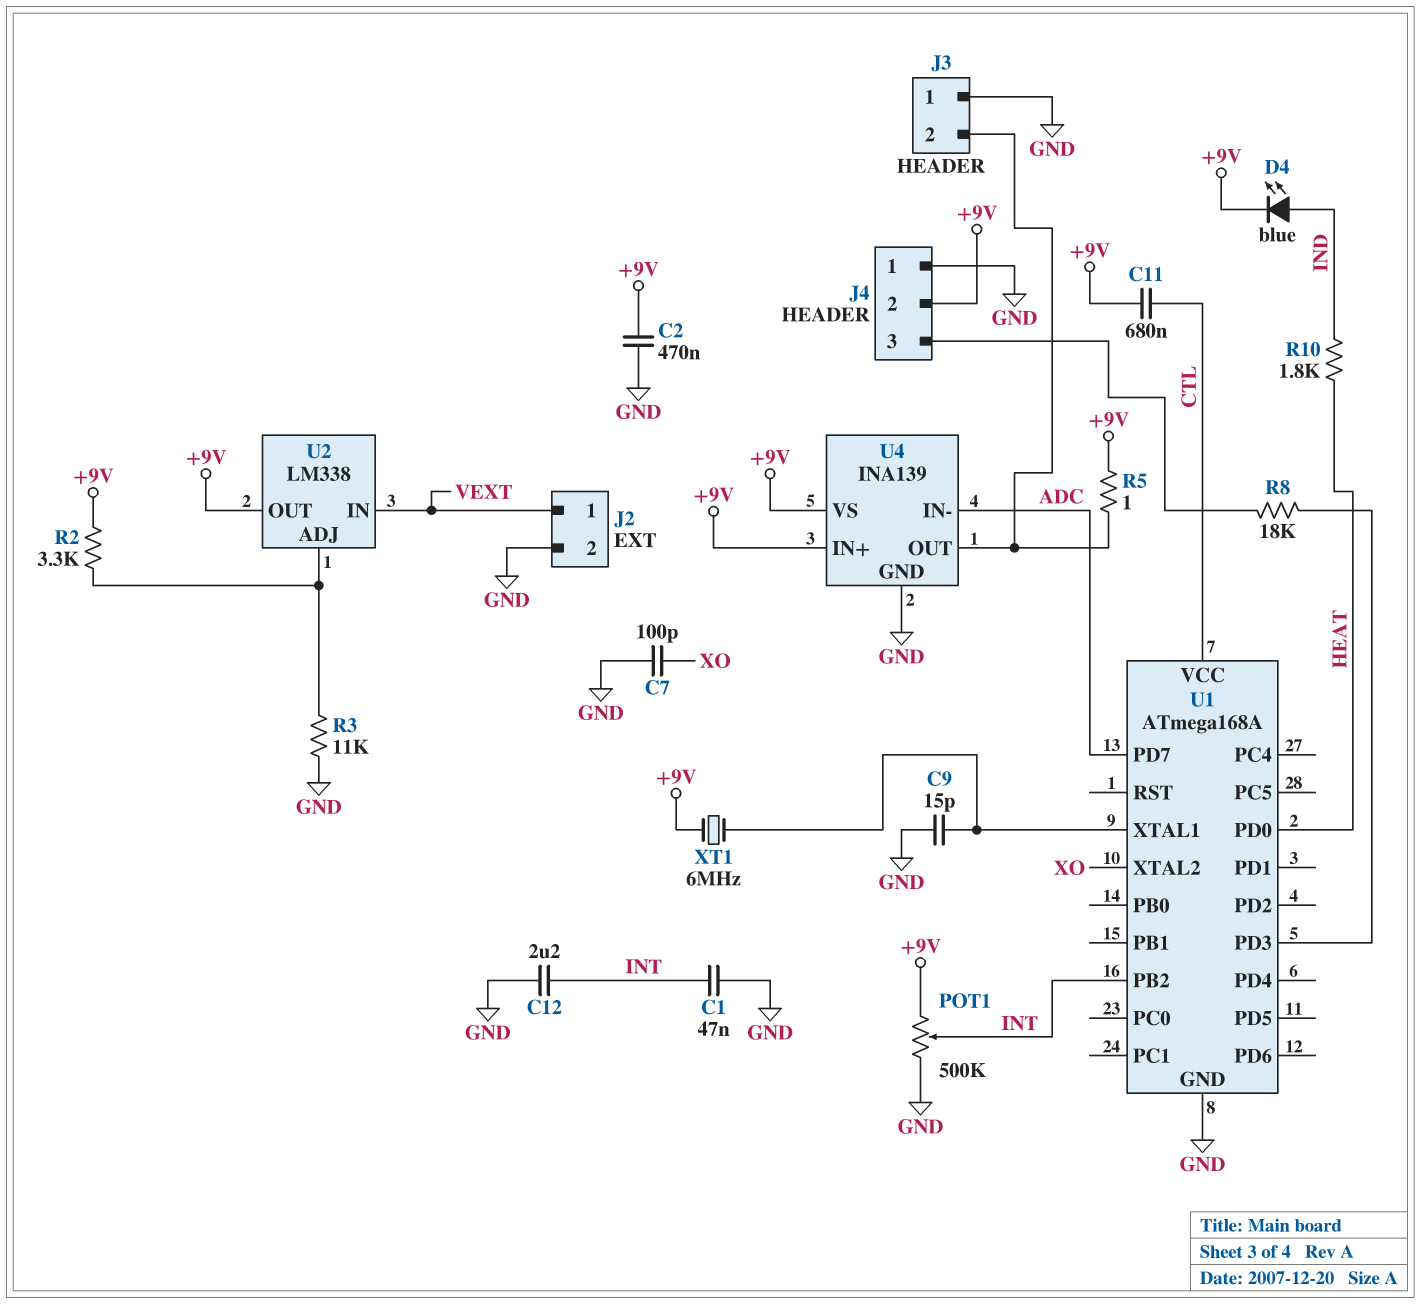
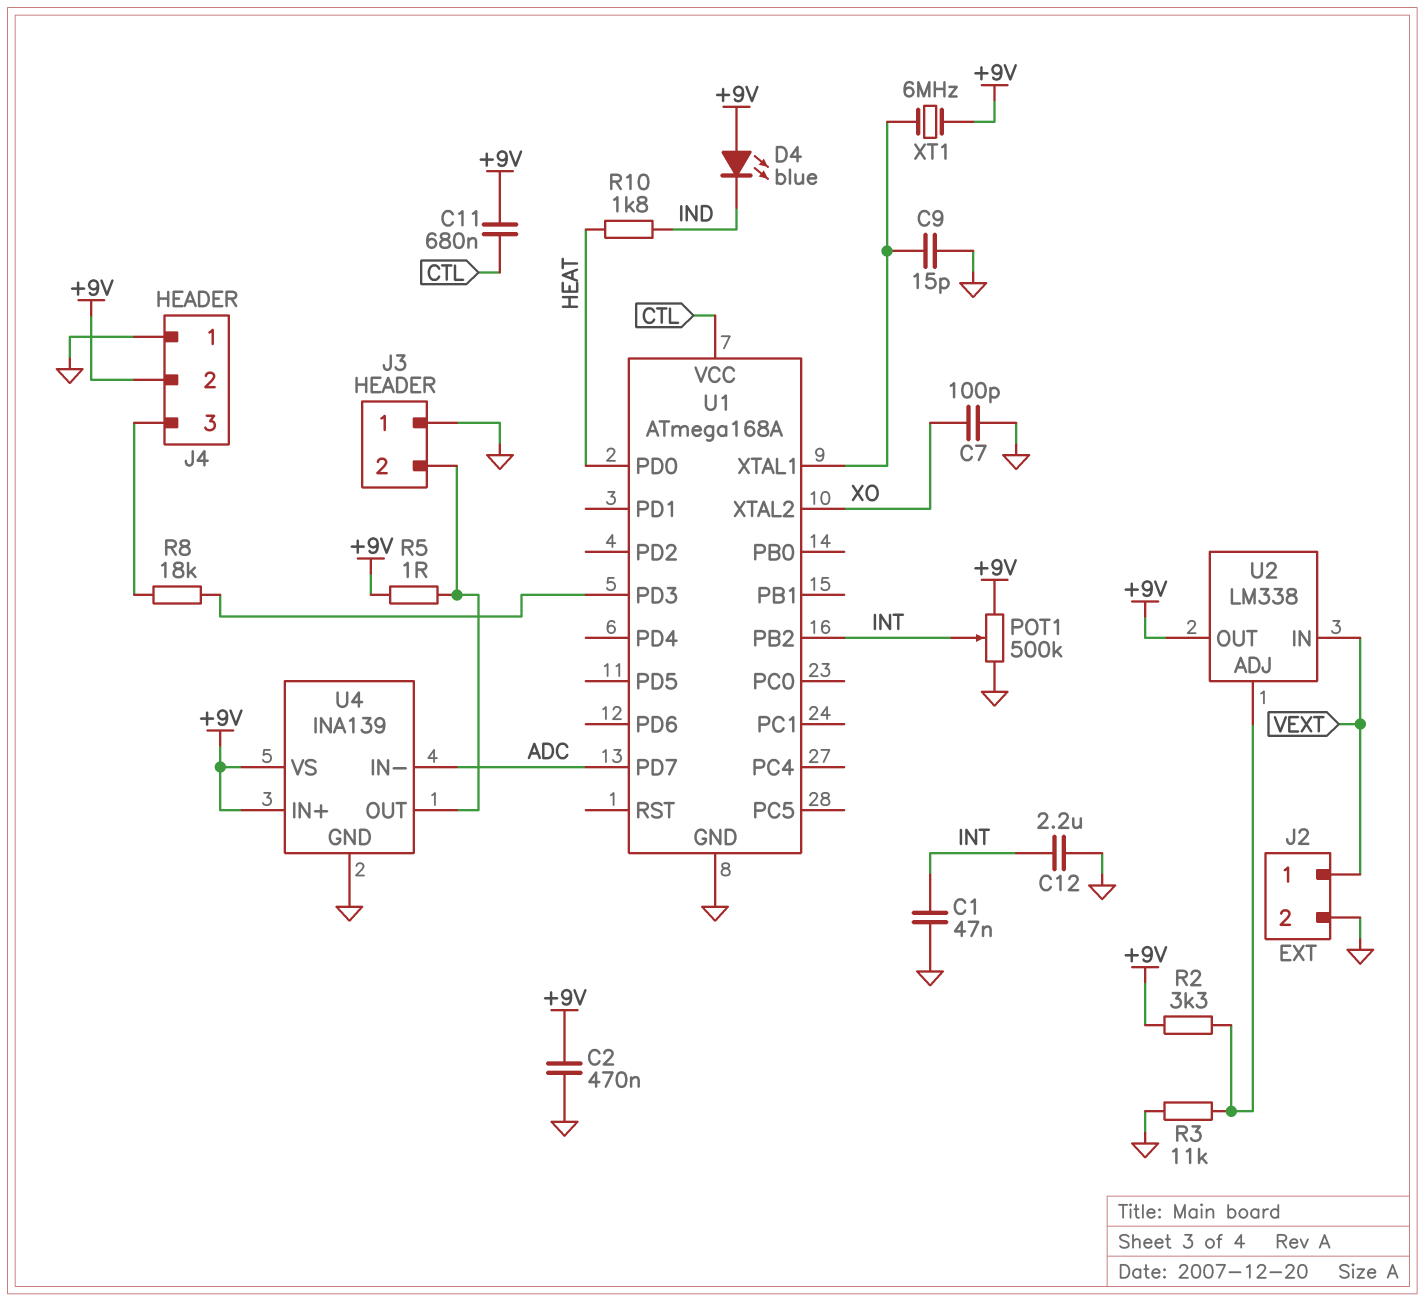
D4: LED blue (A IND, K +9V) -> LED blue (A +9V, K IND)

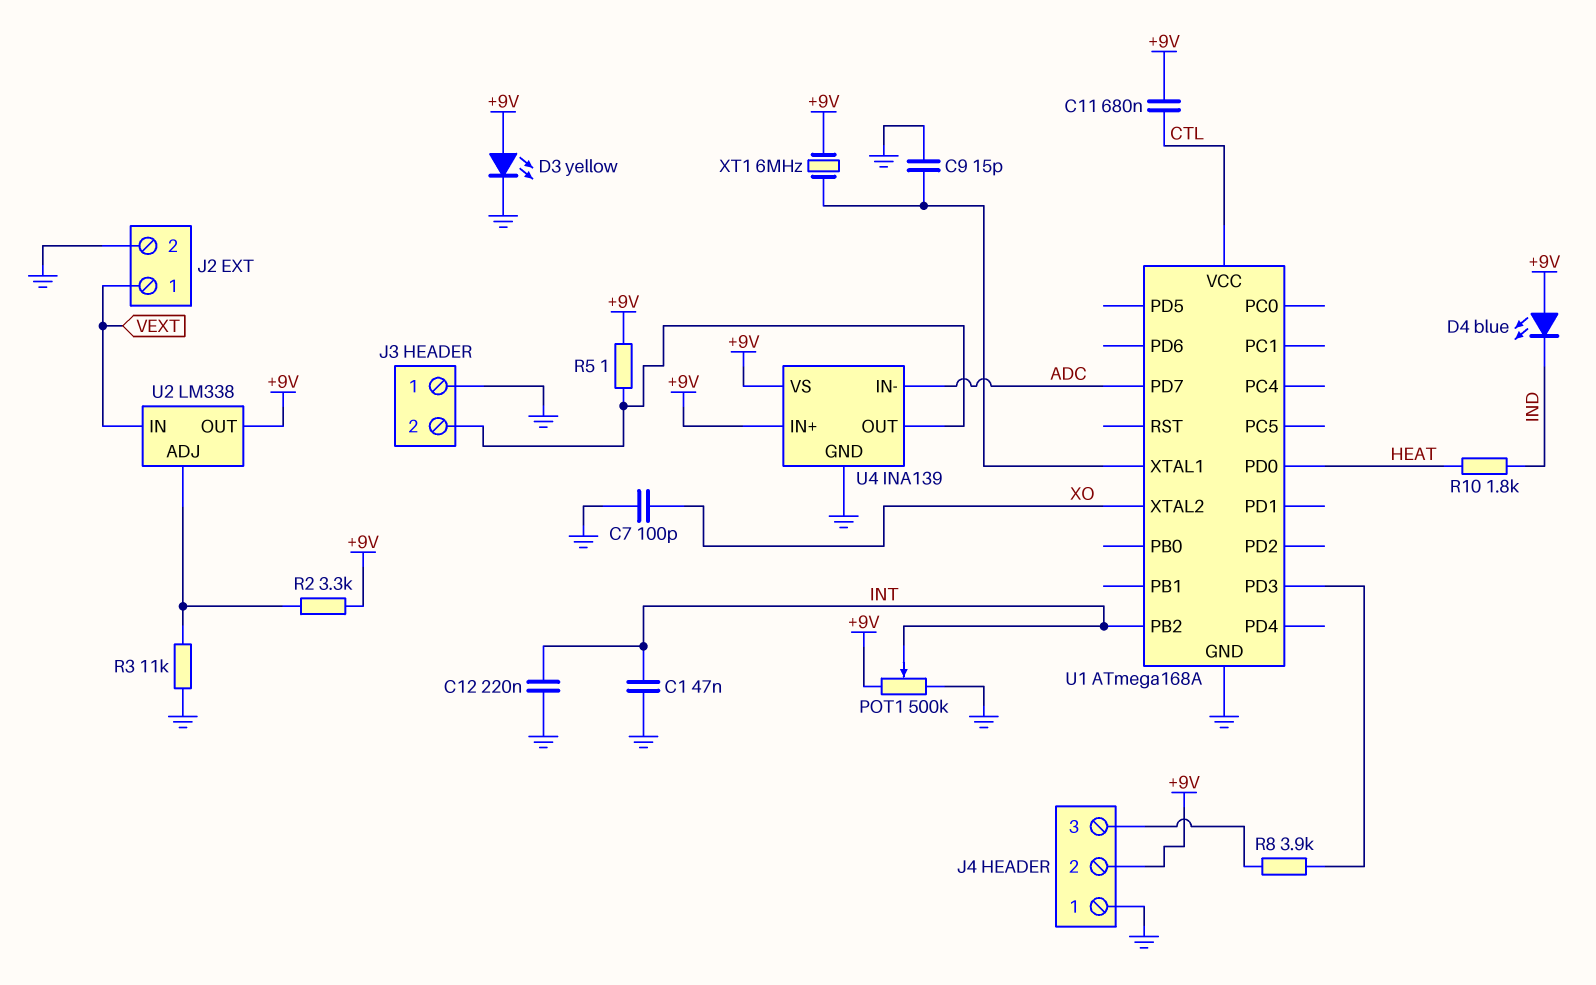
C2: 470nF (+9V, GND) -> none
C12: 2.2uF (GND, INT) -> 220nF (GND, INT)
D3: none -> LED yellow (A +9V, K GND)
R8: 18k (J4/3, U1/PD3) -> 3.9k (J4/3, U1/PD3)

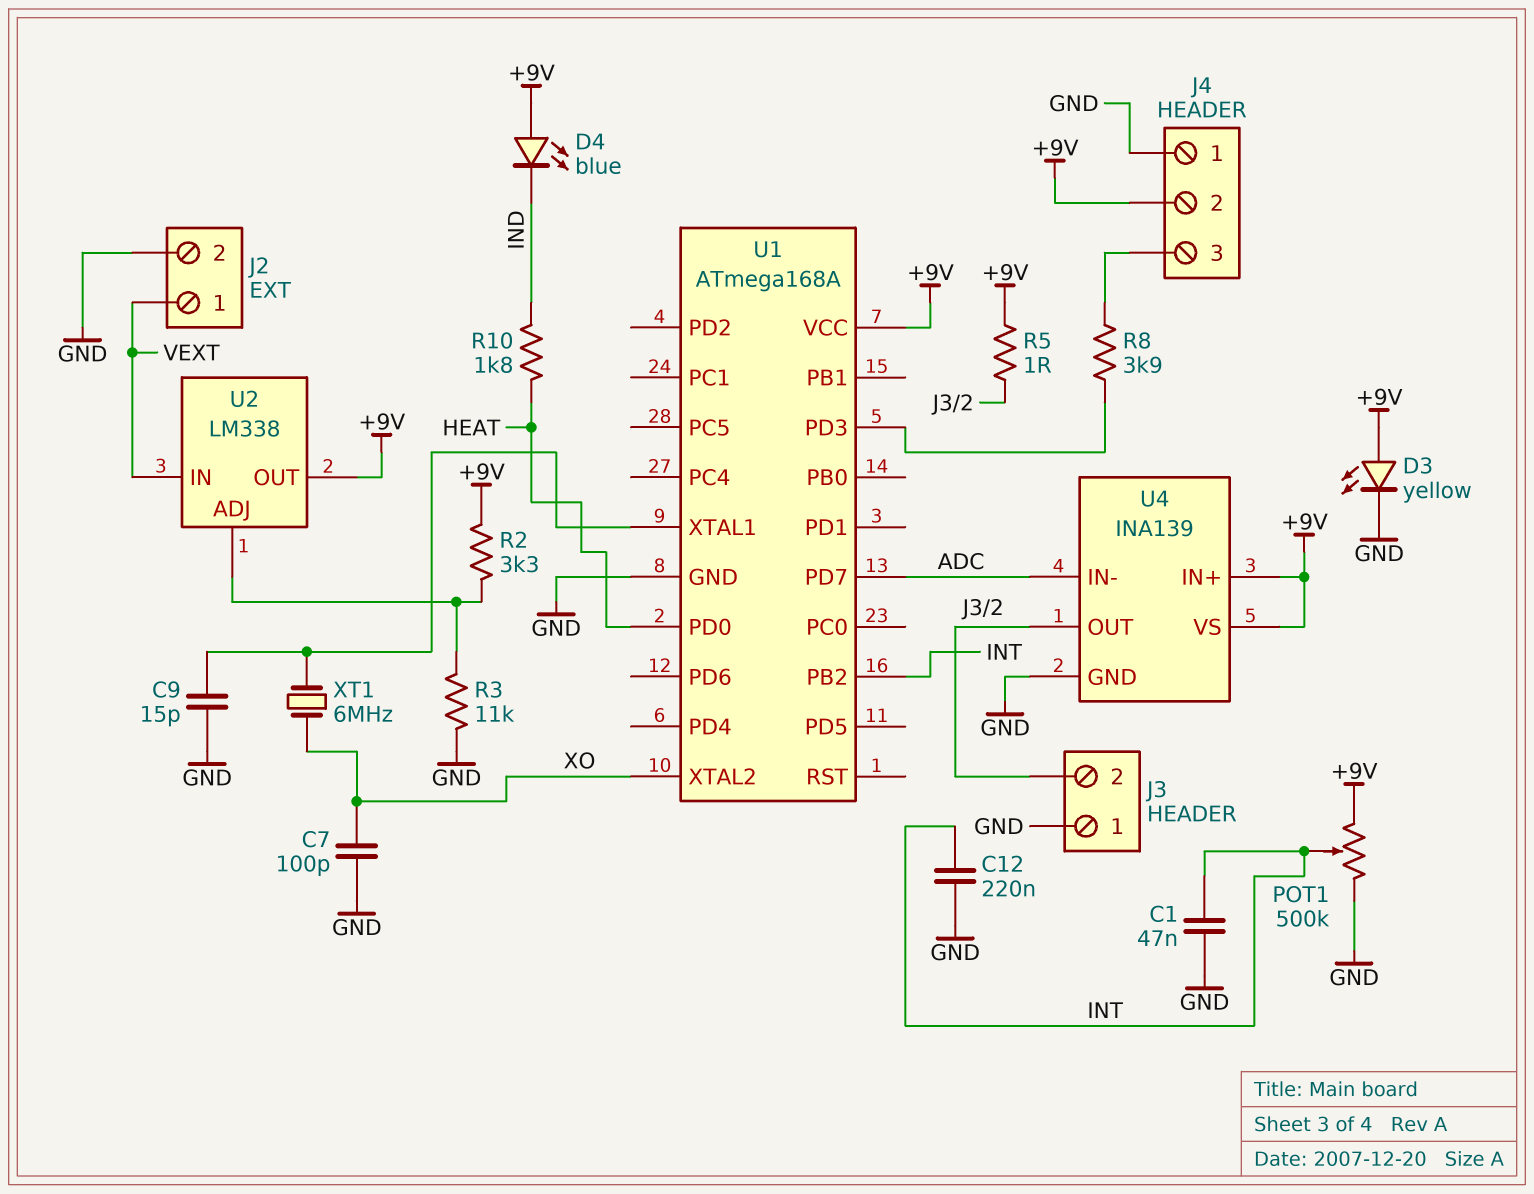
C11: 680nF (+9V, CTL) -> none
U1 pin VCC: CTL -> +9V
XT1: 6MHz (+9V, U1/XTAL1) -> 6MHz (U1/XTAL1, XO)

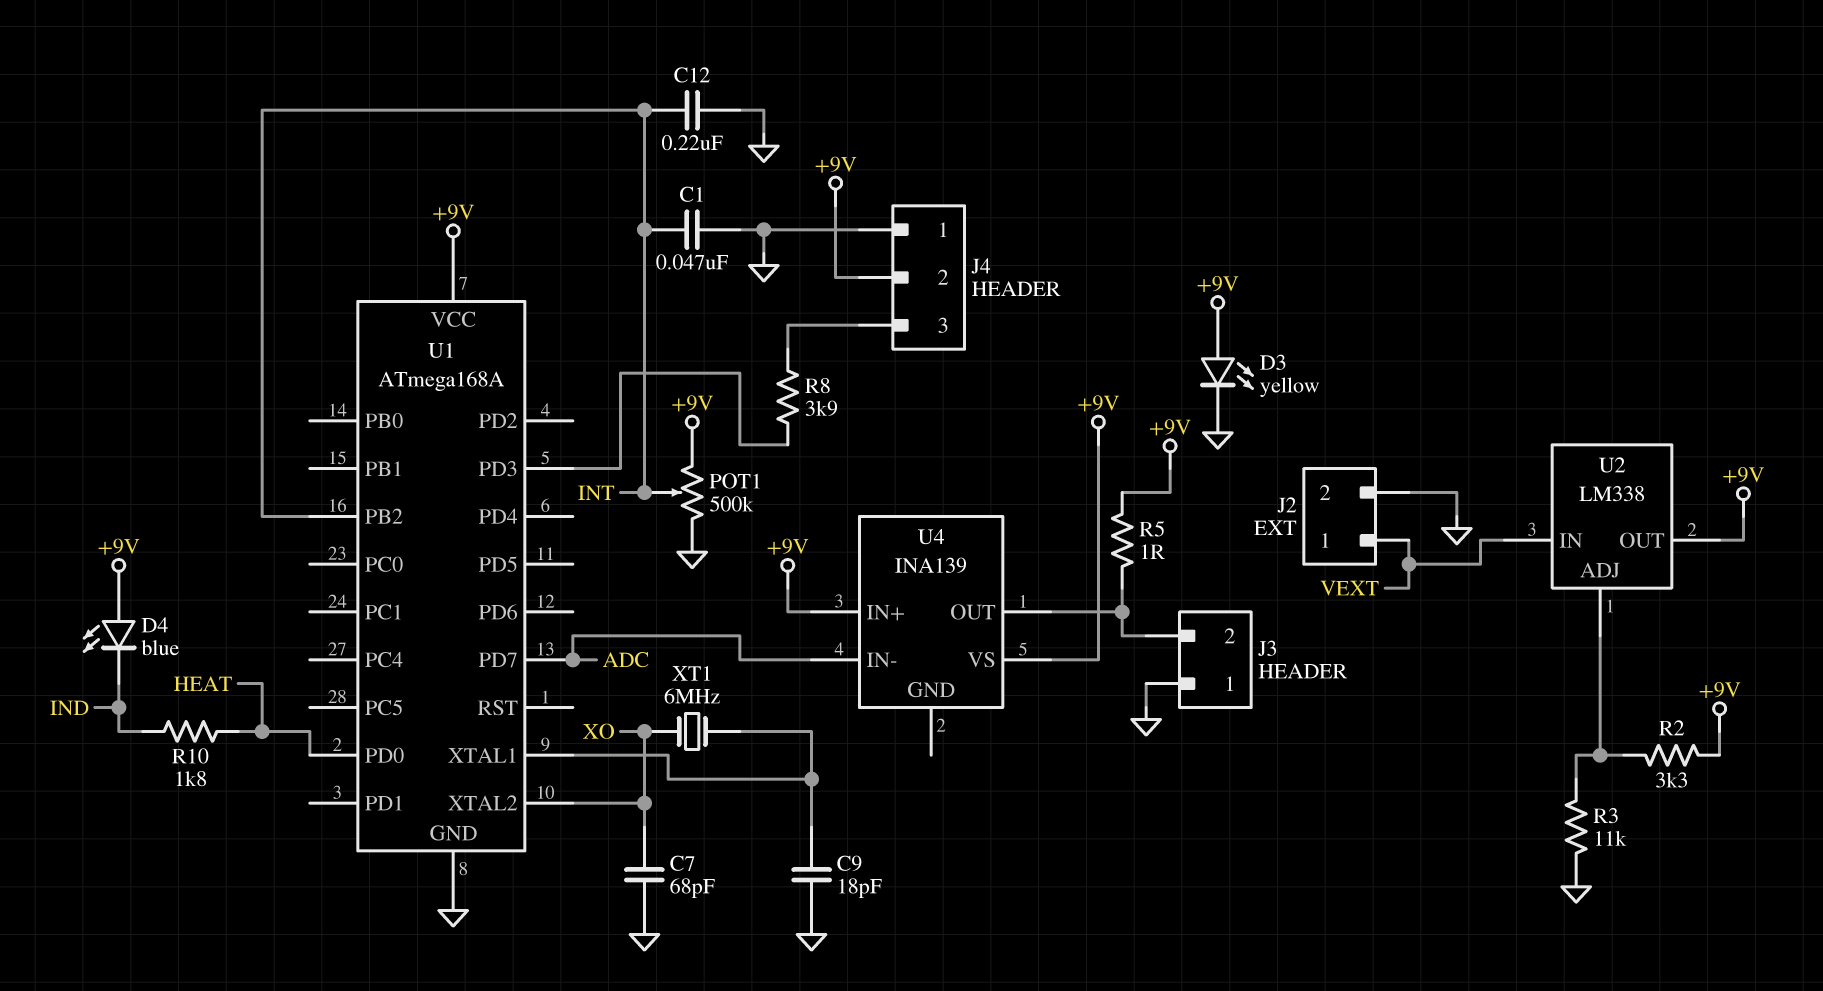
C7: 100pF (GND, XO) -> 68pF (GND, XO)
C9: 15pF (GND, U1/XTAL1) -> 18pF (GND, U1/XTAL1)
U4 pin GND: GND -> none

